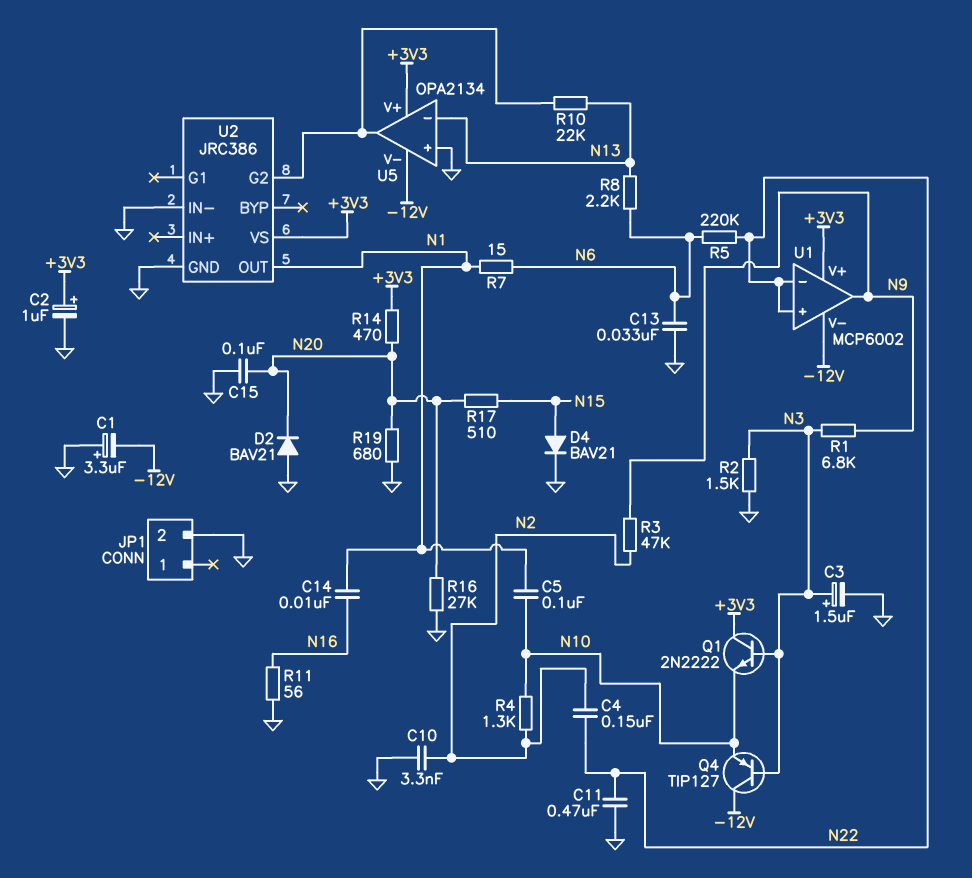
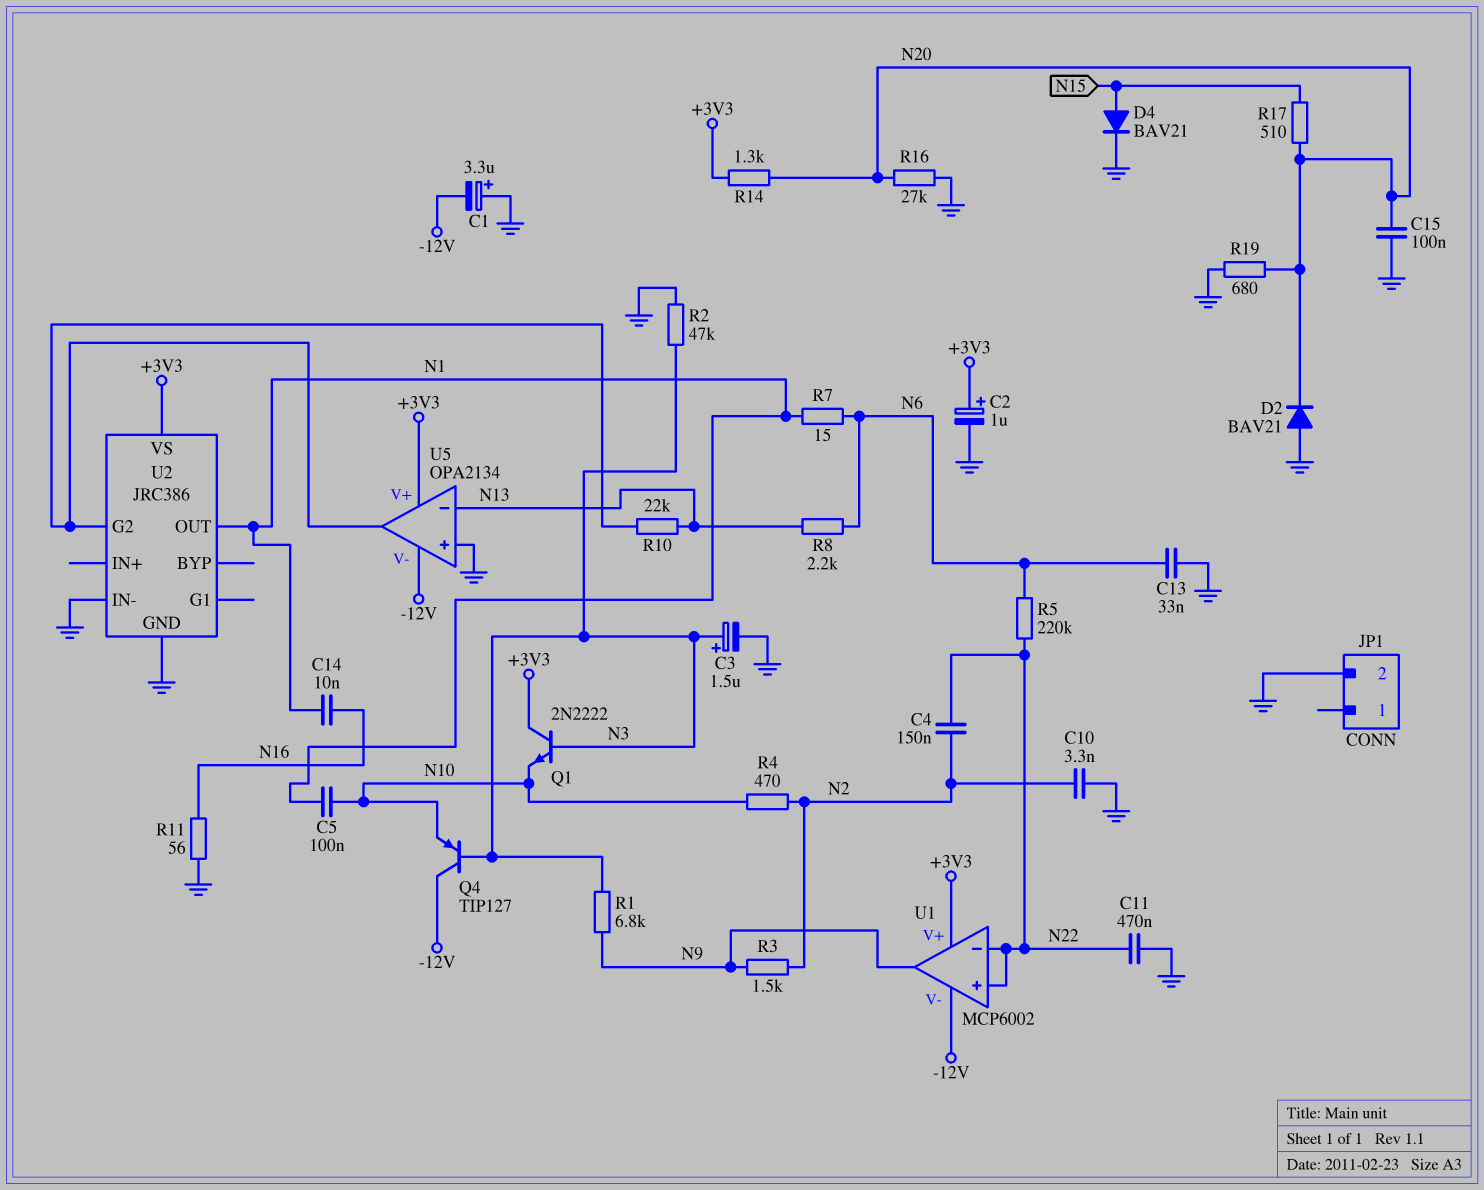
R2: 1.5k (GND, N3) -> 47k (GND, N3)
R3: 47k (N2, N9) -> 1.5k (N2, N9)
R4: 1.3k (N2, N10) -> 470 (N2, N10)
R14: 470 (+3V3, N20) -> 1.3k (+3V3, N20)

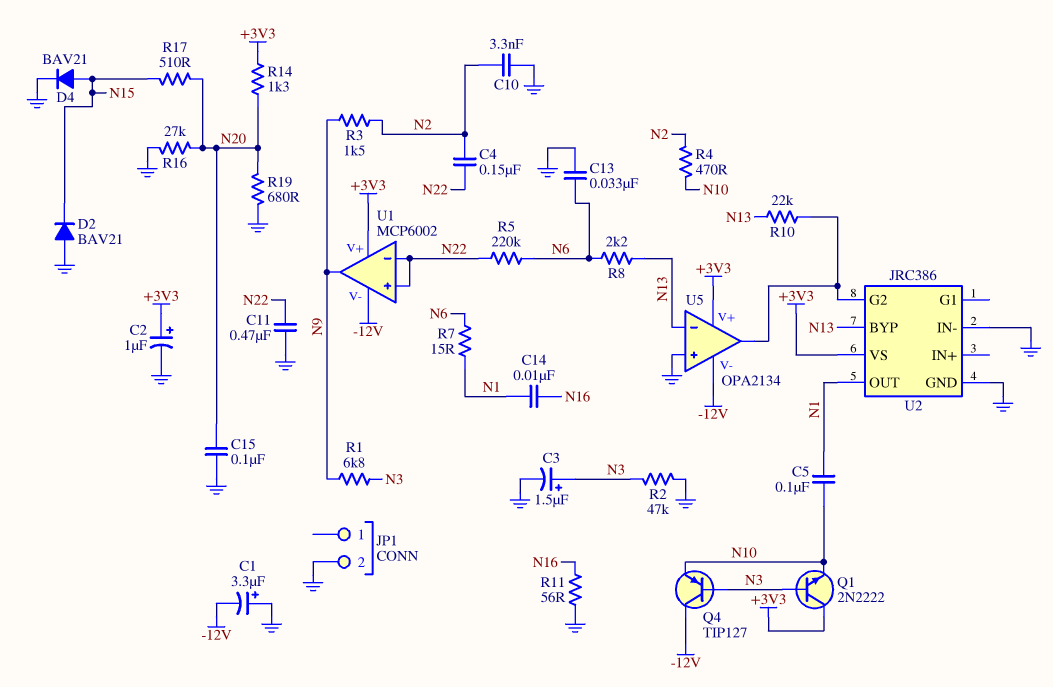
D2: diode BAV21 (A GND, K N20) -> diode BAV21 (A GND, K N15)
U2 pin BYP: none -> N13

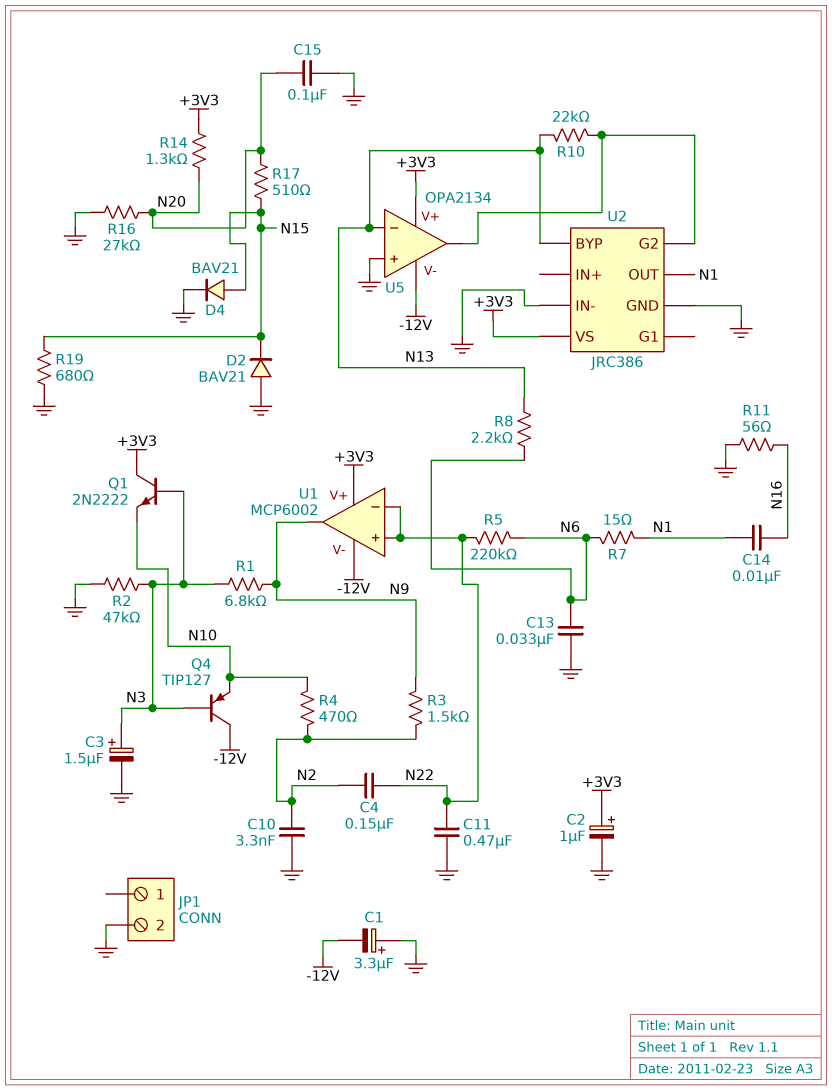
C5: 100nF (N1, N10) -> none
R19: 680 (GND, N20) -> 680 (GND, N15)

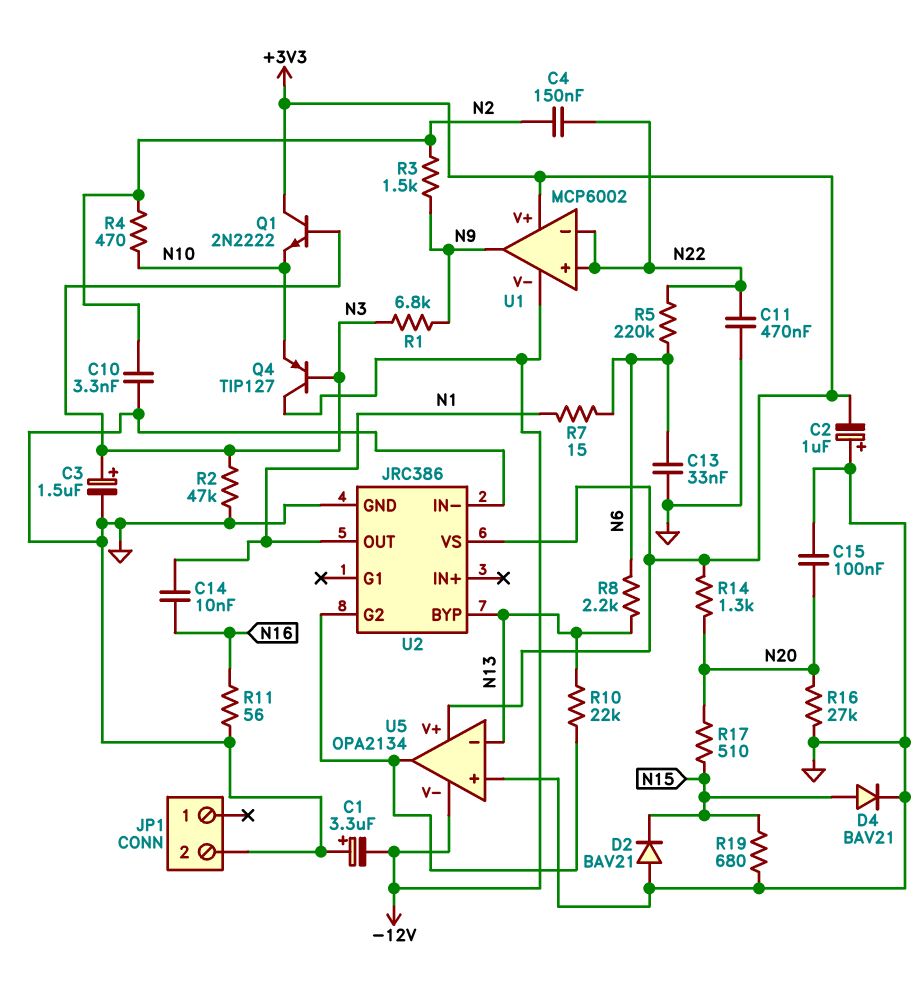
C2: 1uF (plus +3V3, minus GND) -> 1uF (plus GND, minus +3V3)

